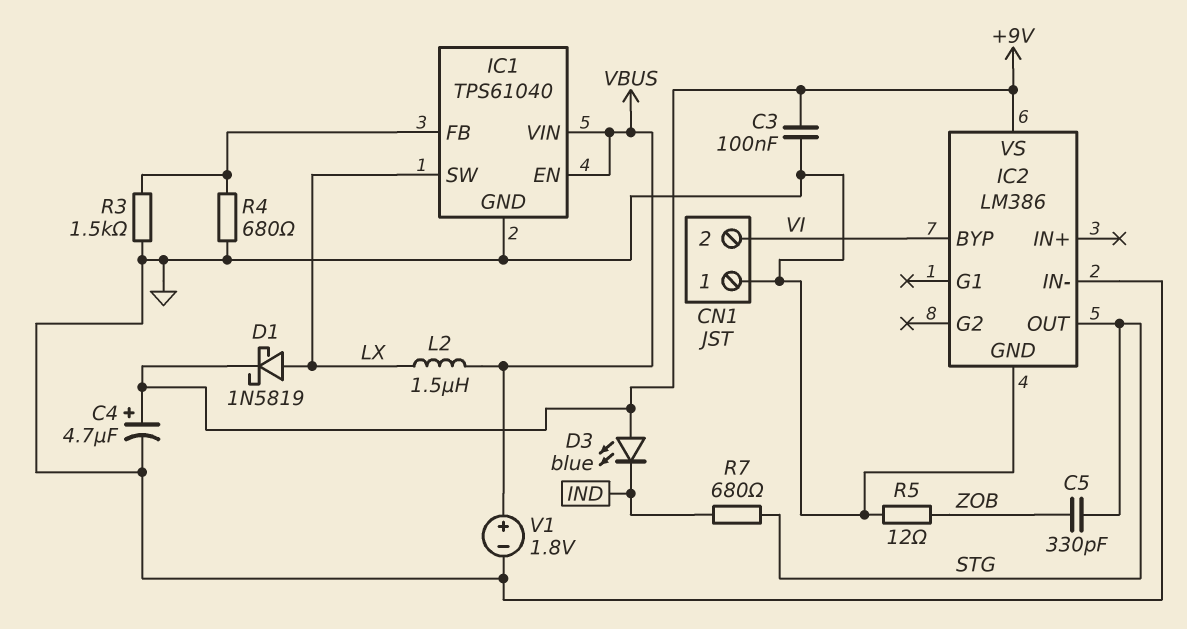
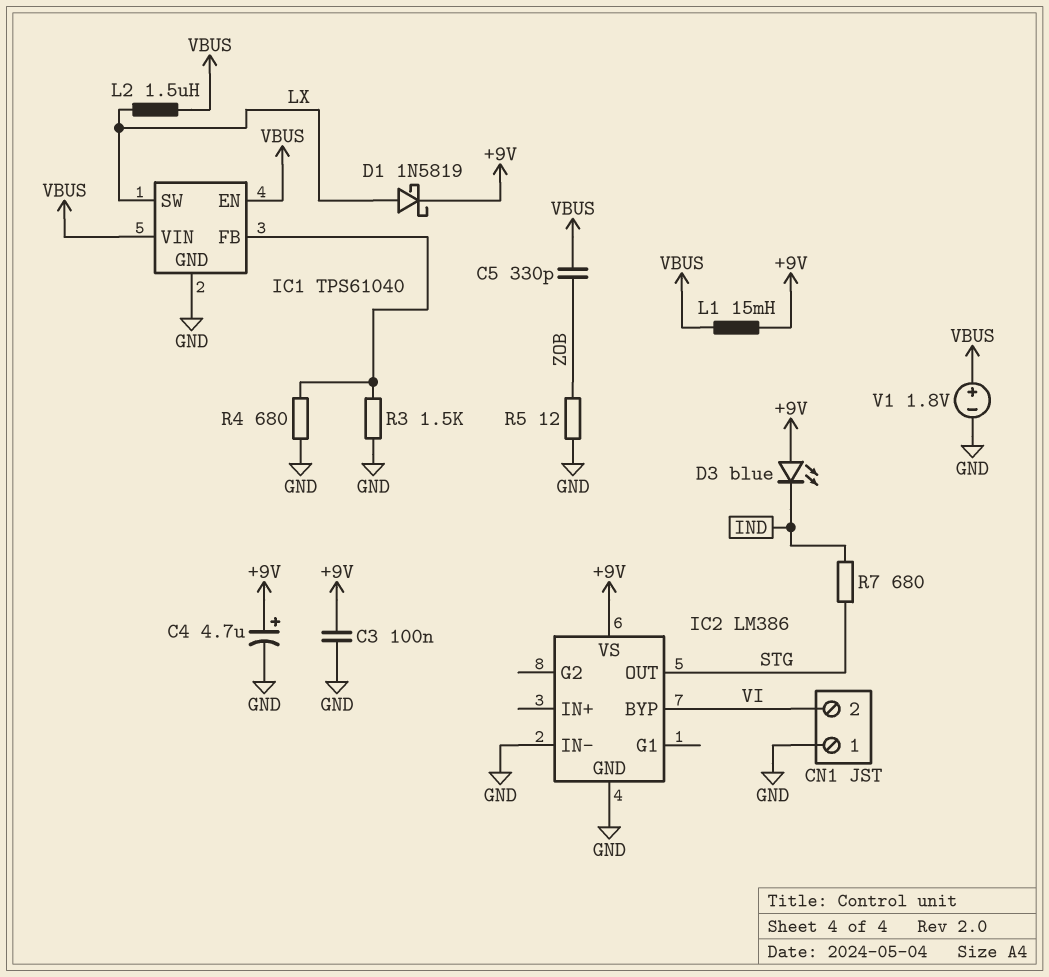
C5: 330pF (STG, ZOB) -> 330pF (VBUS, ZOB)
L1: none -> 15mH (+9V, VBUS)

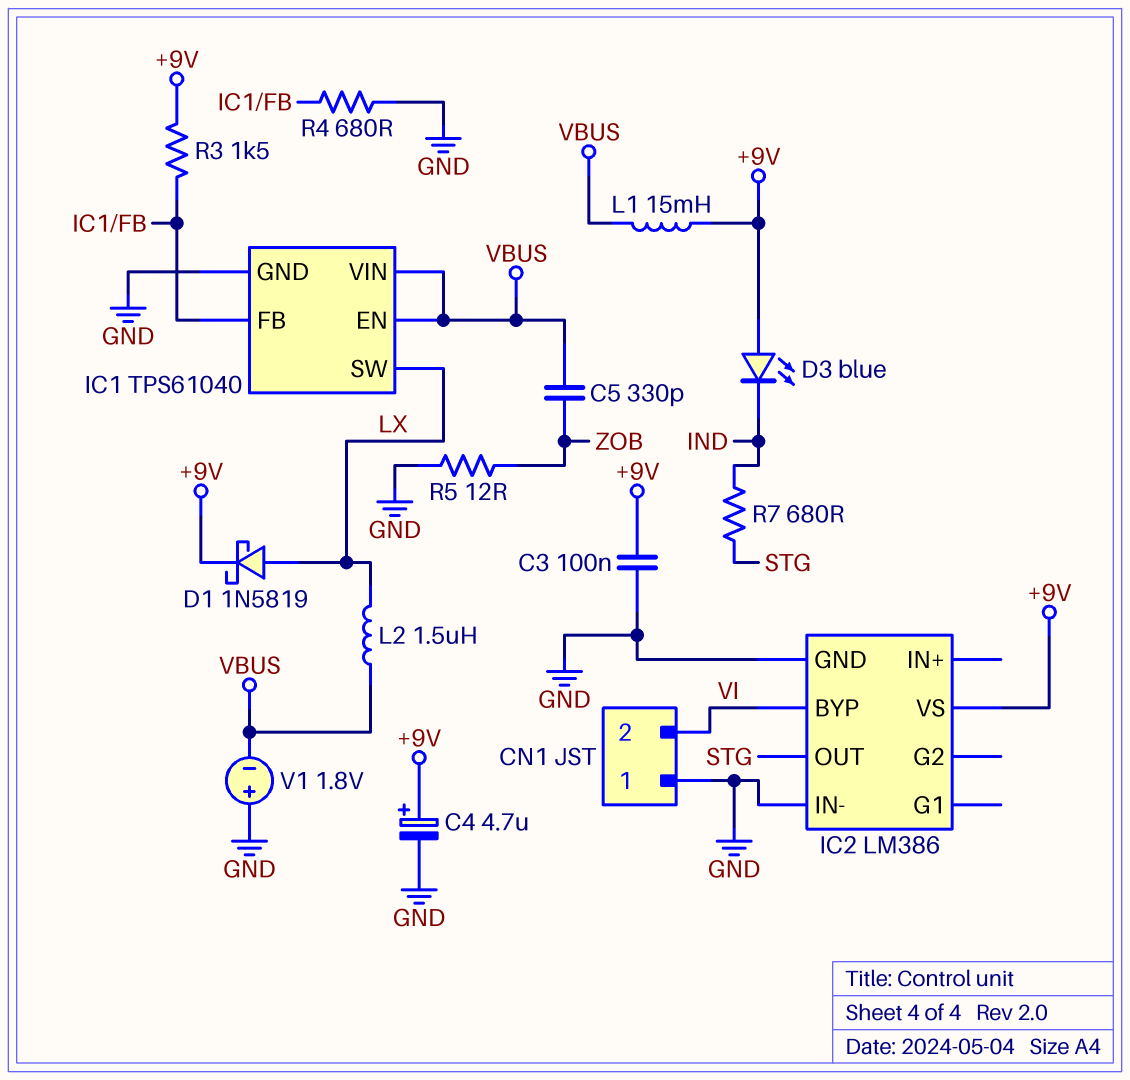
R3: 1.5k (GND, IC1/FB) -> 1.5k (+9V, IC1/FB)
V1: 1.8V (plus VBUS, minus GND) -> 1.8V (plus GND, minus VBUS)

